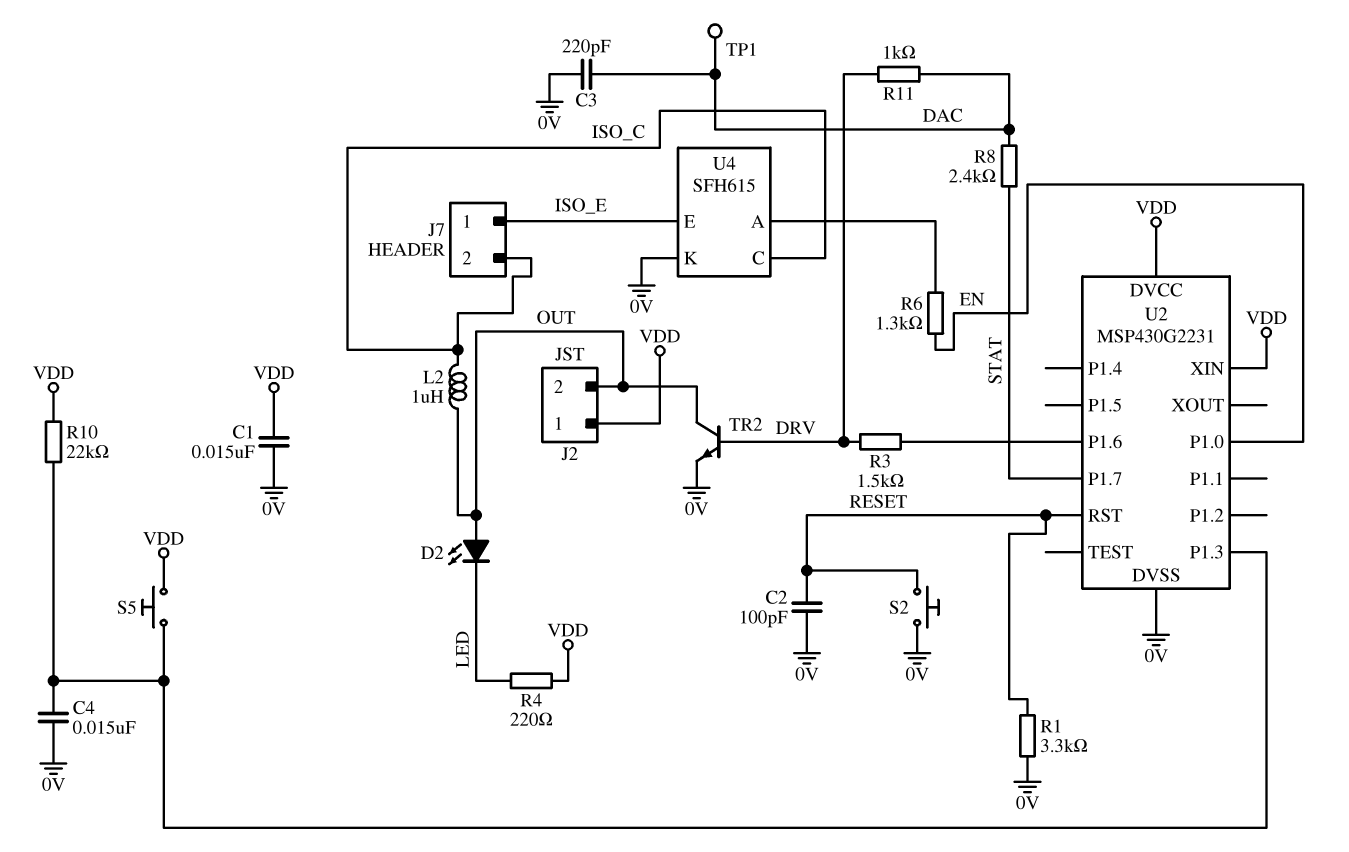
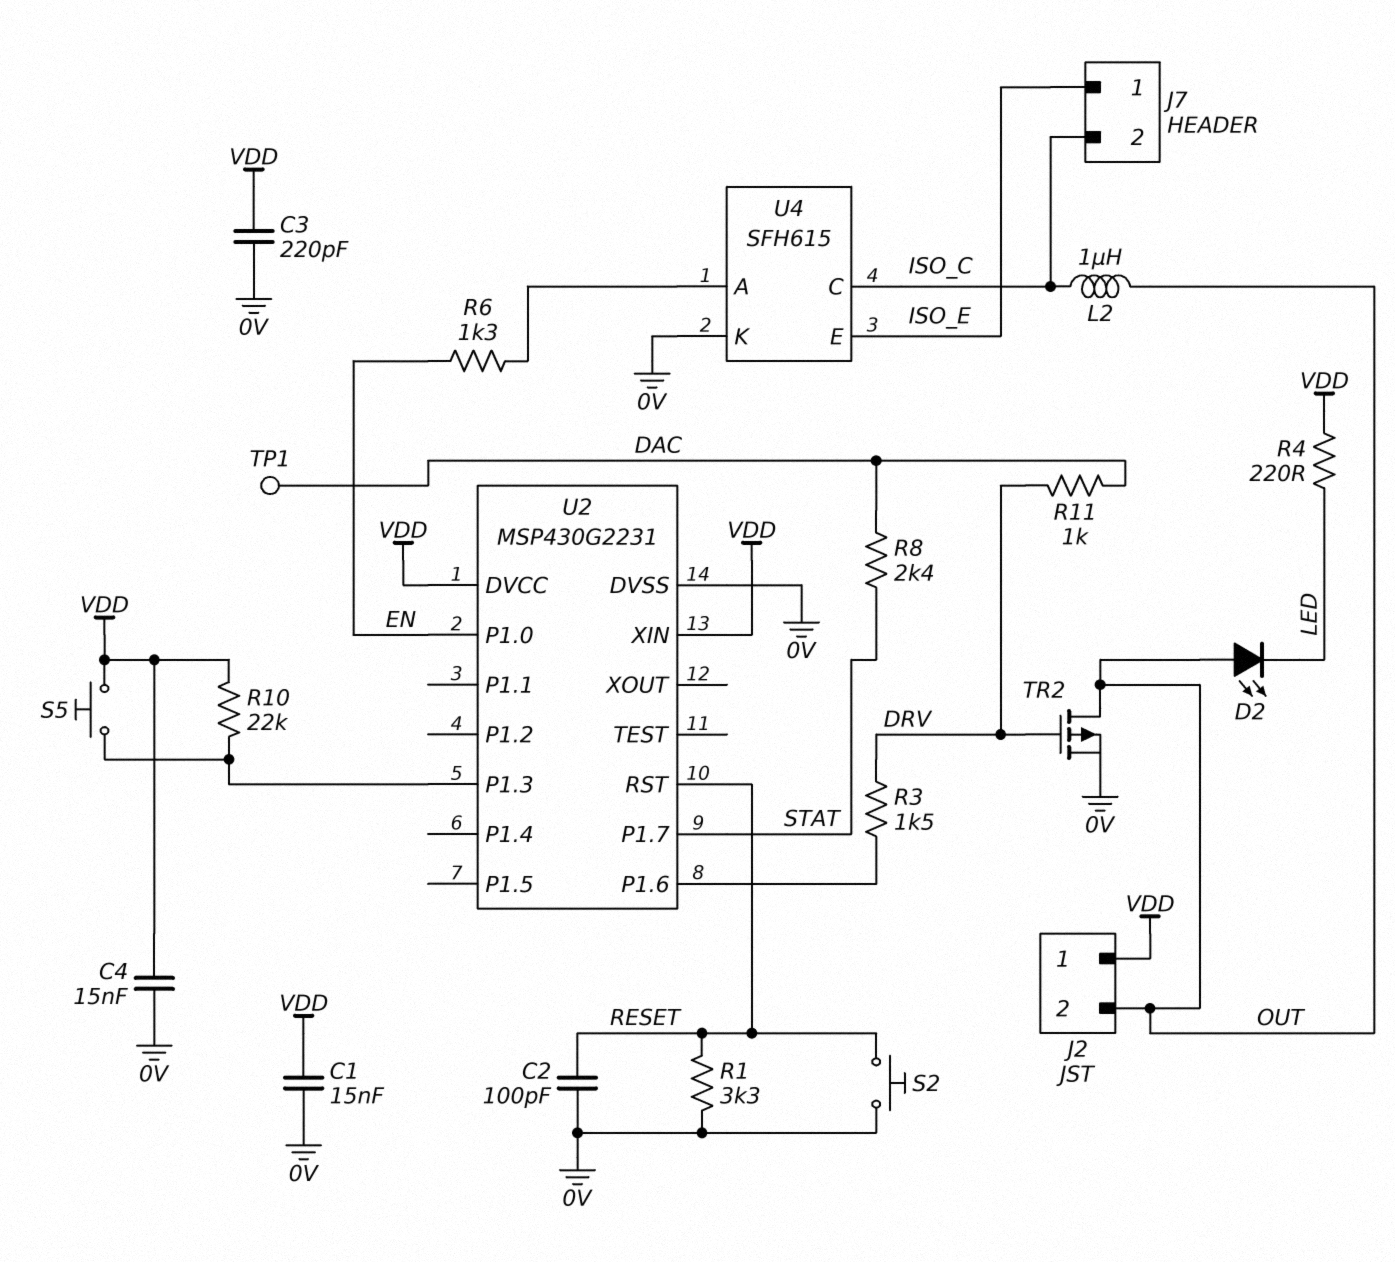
C3: 220pF (0V, DAC) -> 220pF (0V, VDD)
C4: 15nF (0V, U2/P1.3) -> 15nF (0V, VDD)
TR2: NPN (B DRV, C OUT, E 0V) -> PMOS (G DRV, D OUT, S 0V)

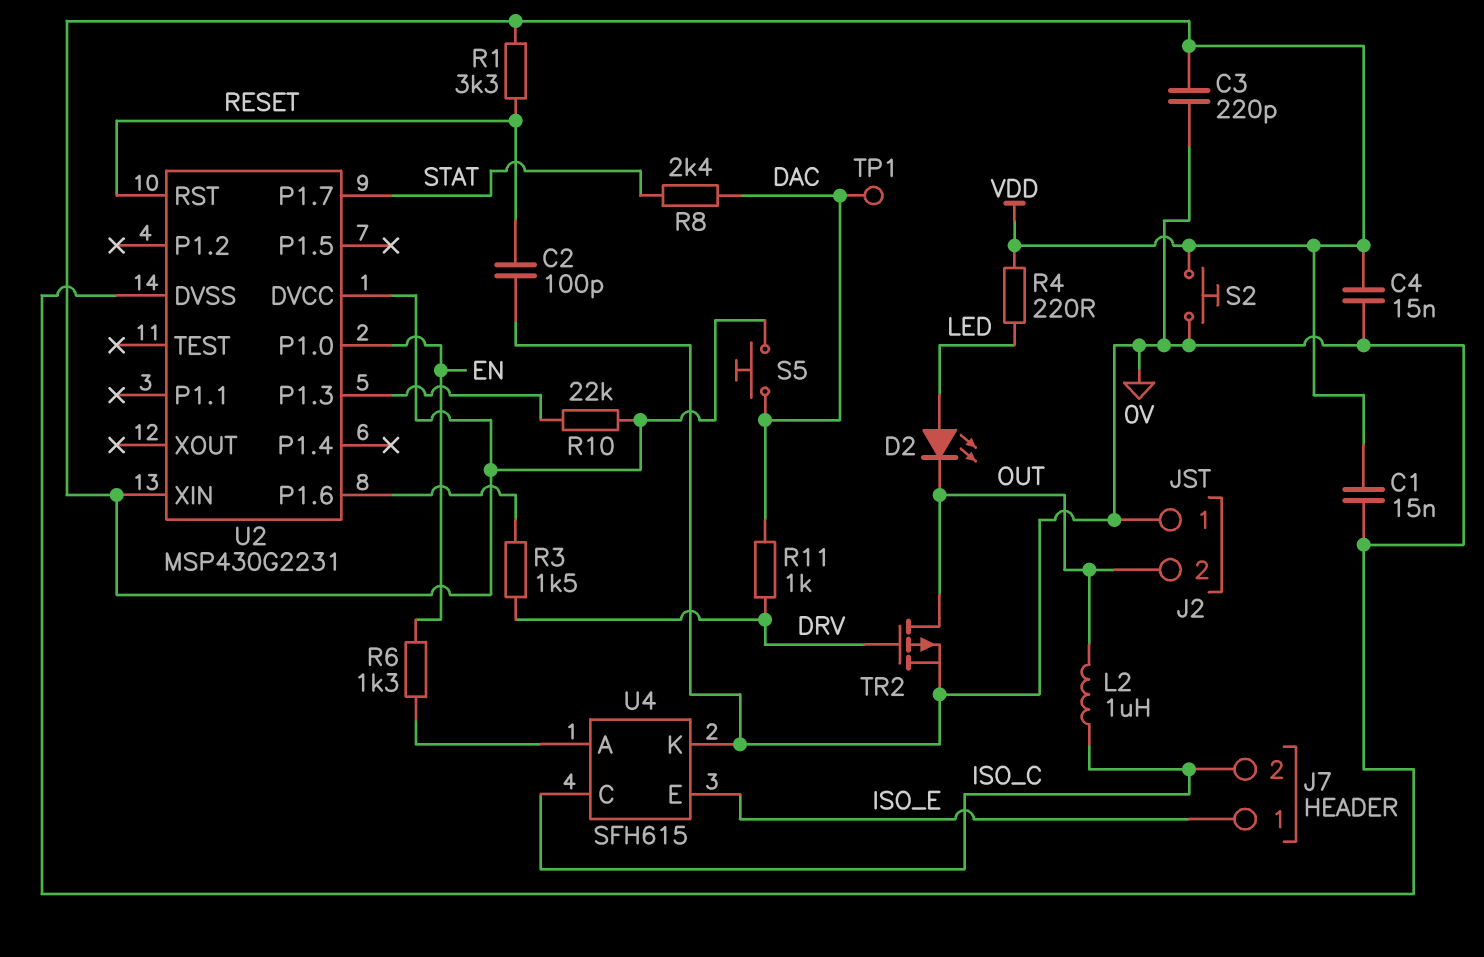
D2: LED (A OUT, K LED) -> LED (A LED, K OUT)
J2 pin 1: VDD -> 0V
R1: 3.3k (0V, RESET) -> 3.3k (RESET, VDD)
S2: button (0V, RESET) -> button (0V, VDD)
S5: button (U2/P1.3, VDD) -> button (DAC, VDD)

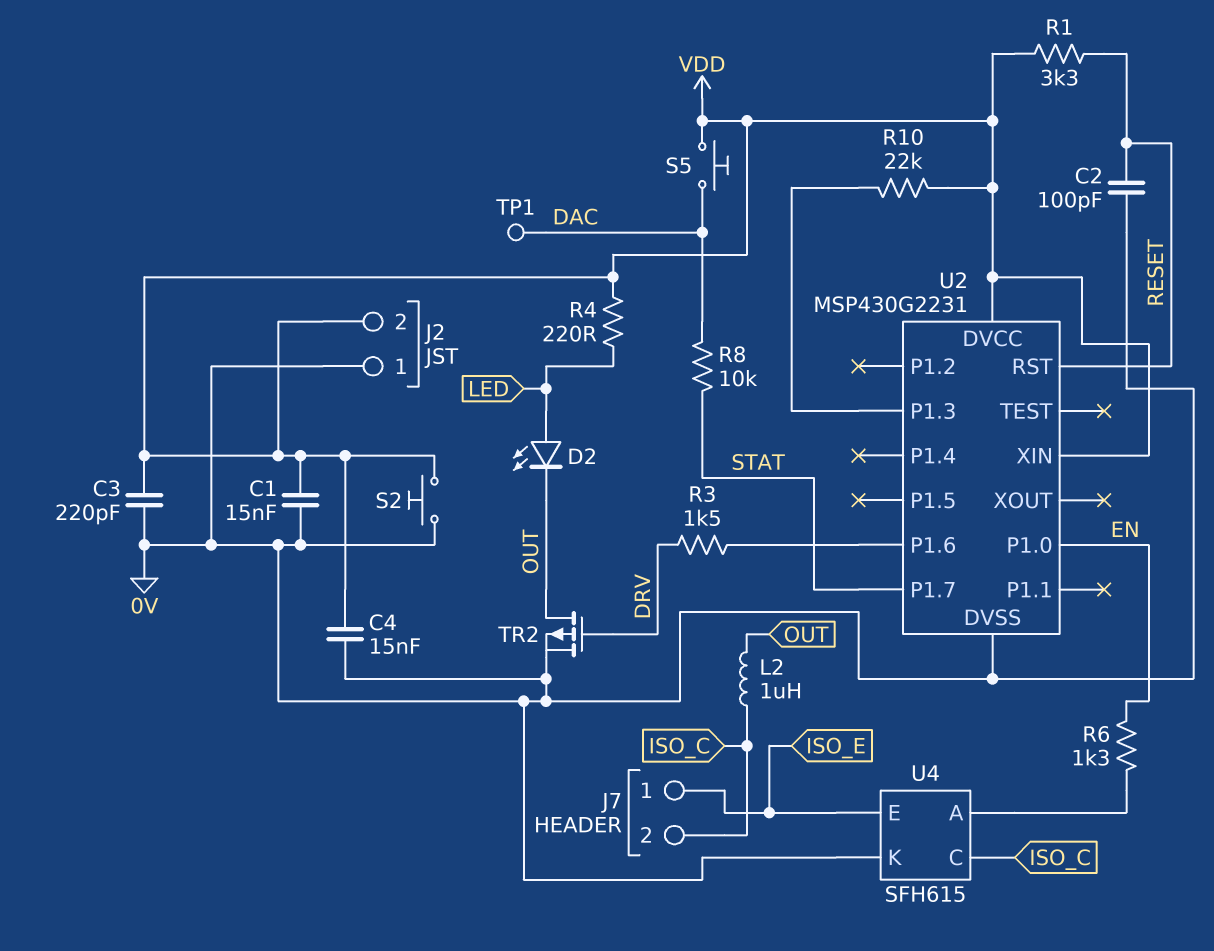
J2 pin 2: OUT -> VDD
R8: 2.4k (DAC, STAT) -> 10k (DAC, STAT)
R11: 1k (DAC, DRV) -> none

